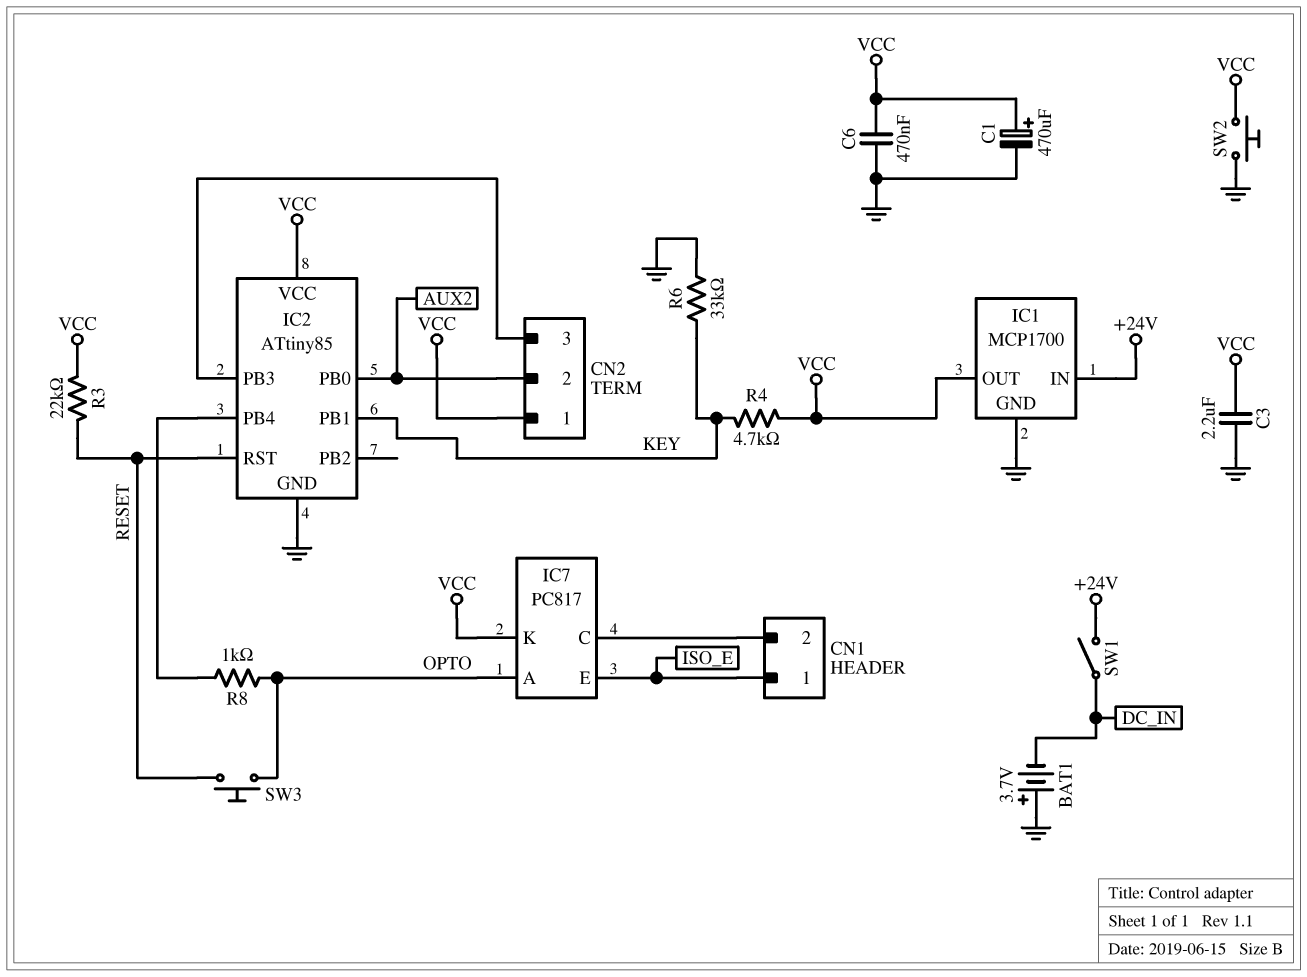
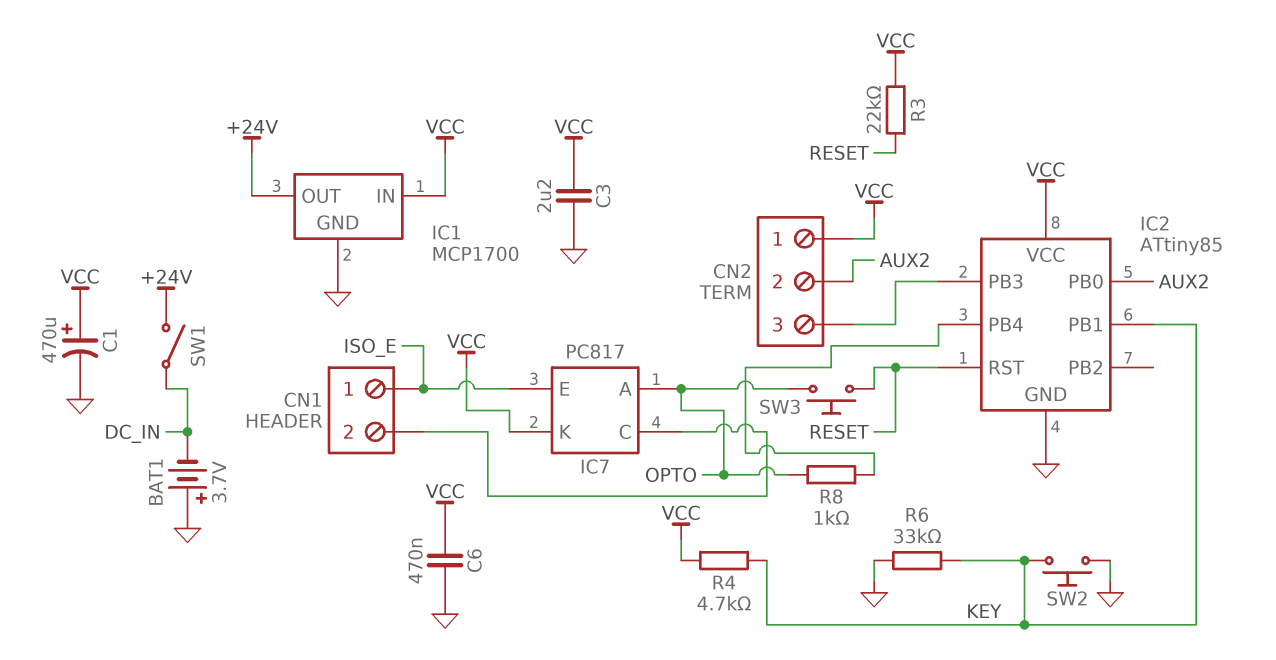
IC1 pin IN: +24V -> VCC
IC1 pin OUT: VCC -> +24V
SW2: button (GND, VCC) -> button (GND, KEY)

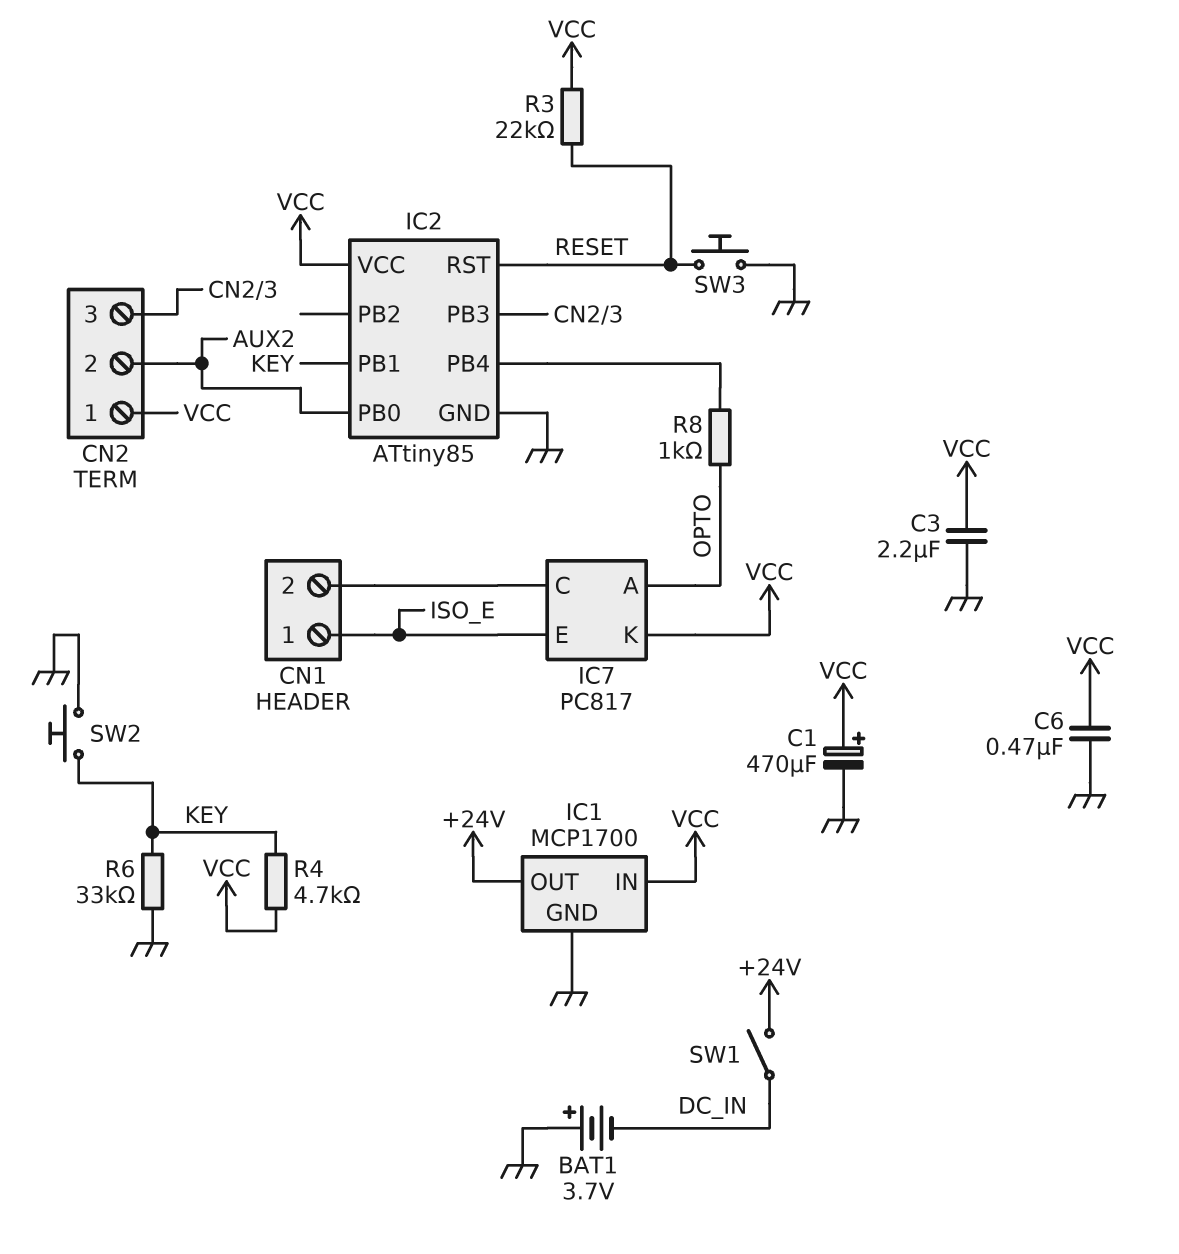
SW3: button (OPTO, RESET) -> button (GND, RESET)

